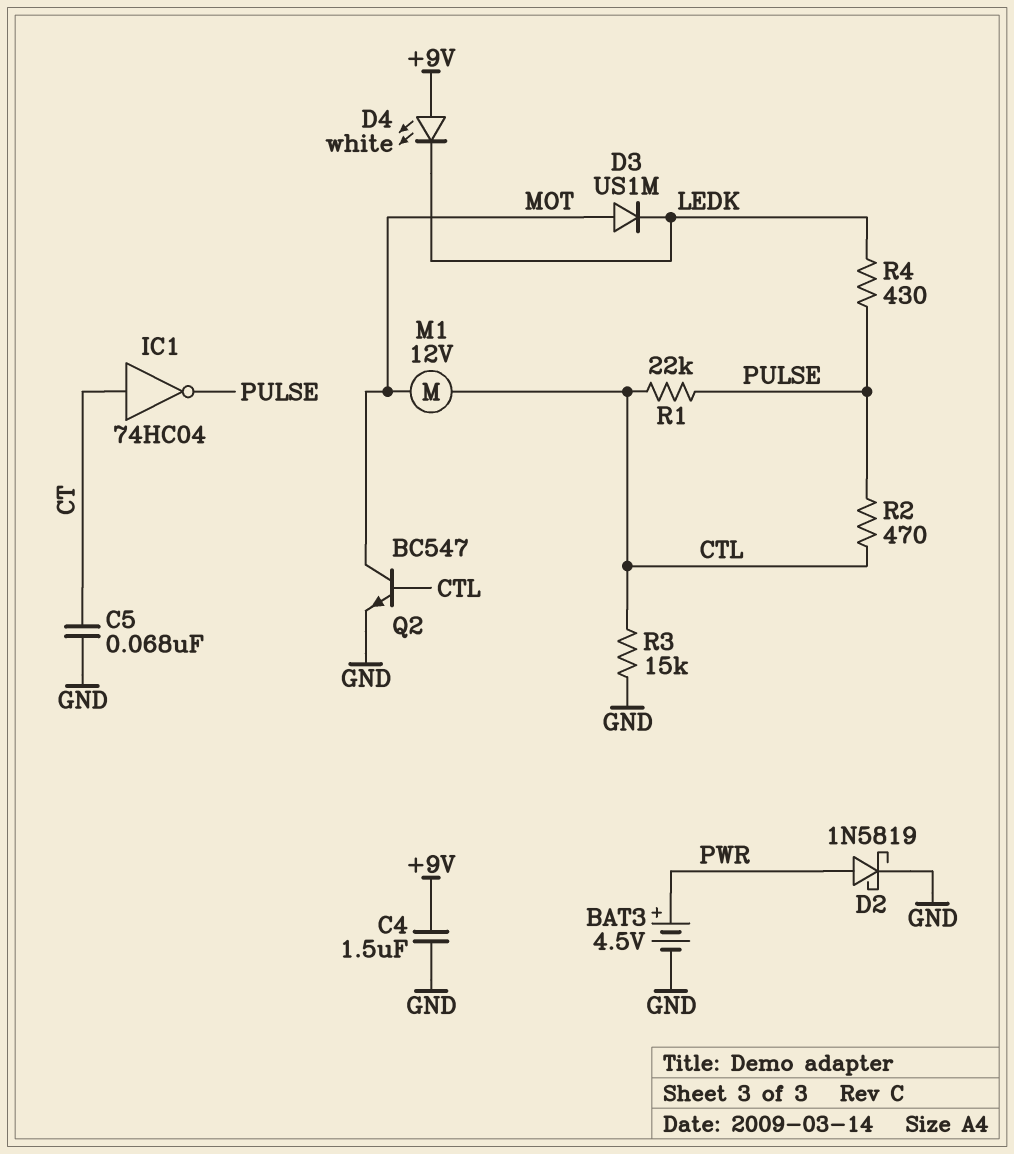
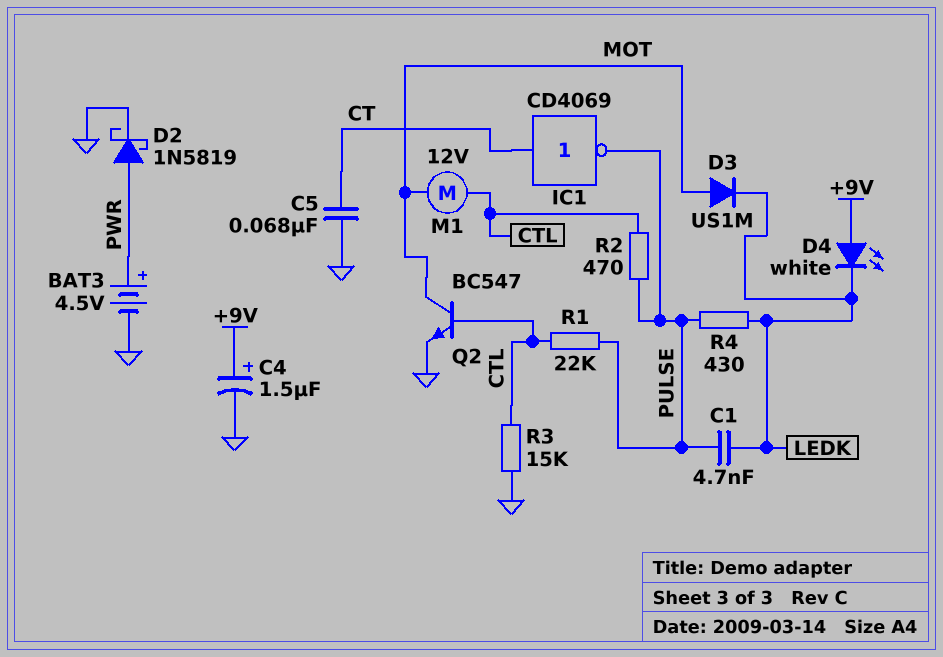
C1: none -> 4.7nF (LEDK, PULSE)
C4: 1.5uF (+9V, GND) -> 1.5uF (plus +9V, minus GND)
IC1: NOT 74HC04 (in CT, out PULSE) -> NOT CD4069 (in CT, out PULSE)

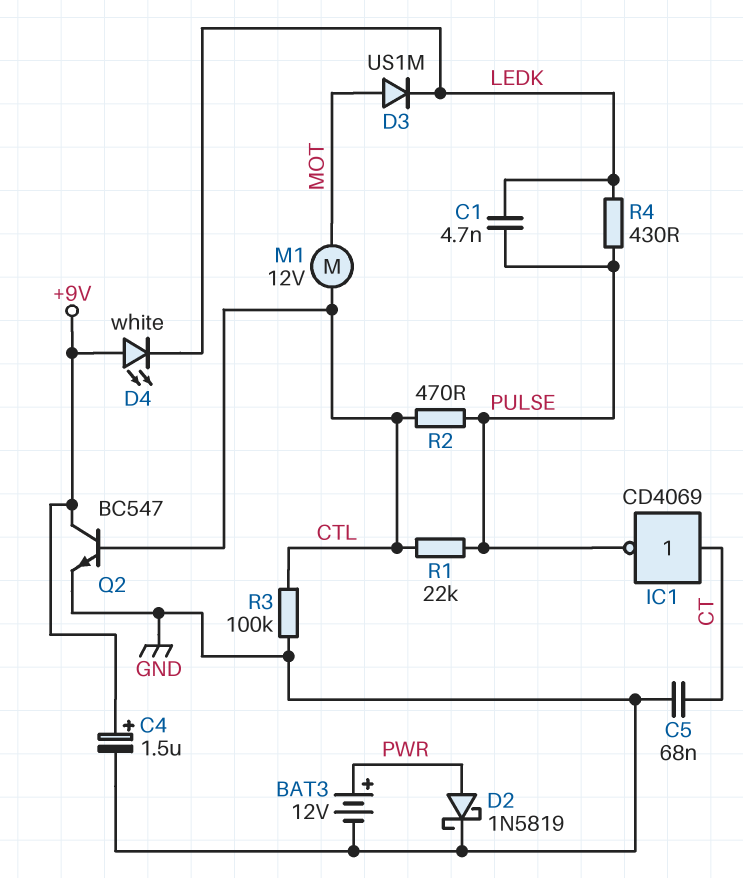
BAT3: 4.5V (plus PWR, minus GND) -> 12V (plus PWR, minus GND)
Q2: NPN BC547 (B CTL, C MOT, E GND) -> NPN BC547 (B CTL, C +9V, E GND)
R3: 15k (CTL, GND) -> 100k (CTL, GND)

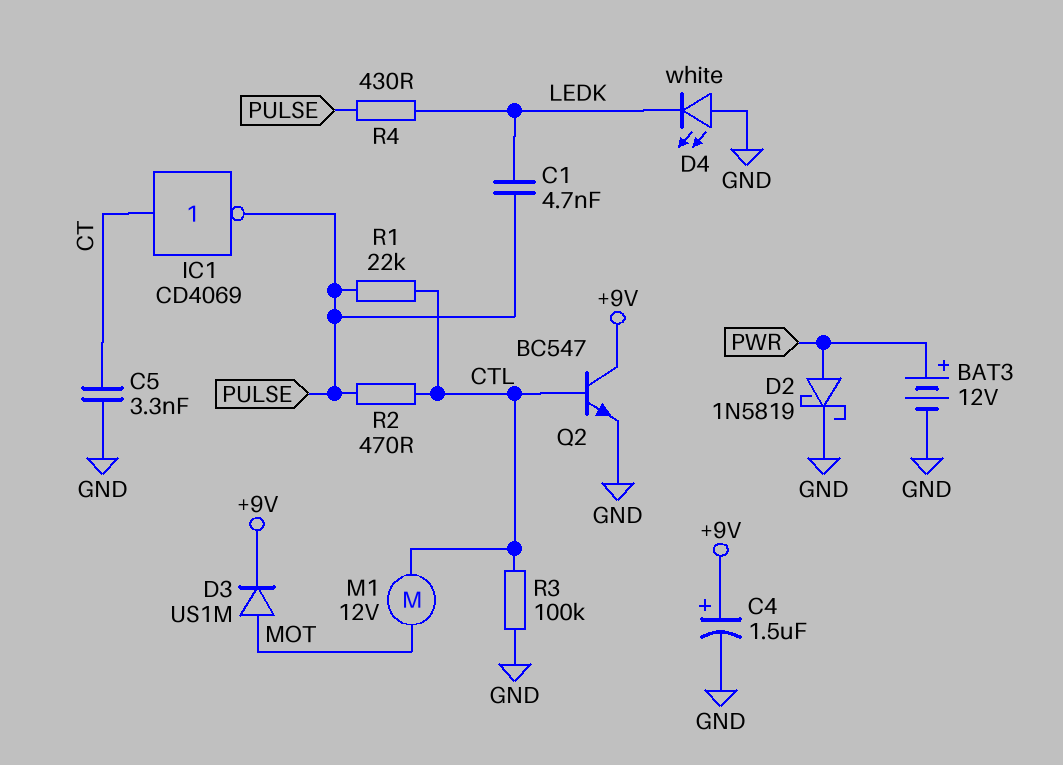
C5: 68nF (CT, GND) -> 3.3nF (CT, GND)
D3: diode US1M (A MOT, K LEDK) -> diode US1M (A MOT, K +9V)
D4: LED white (A +9V, K LEDK) -> LED white (A GND, K LEDK)

